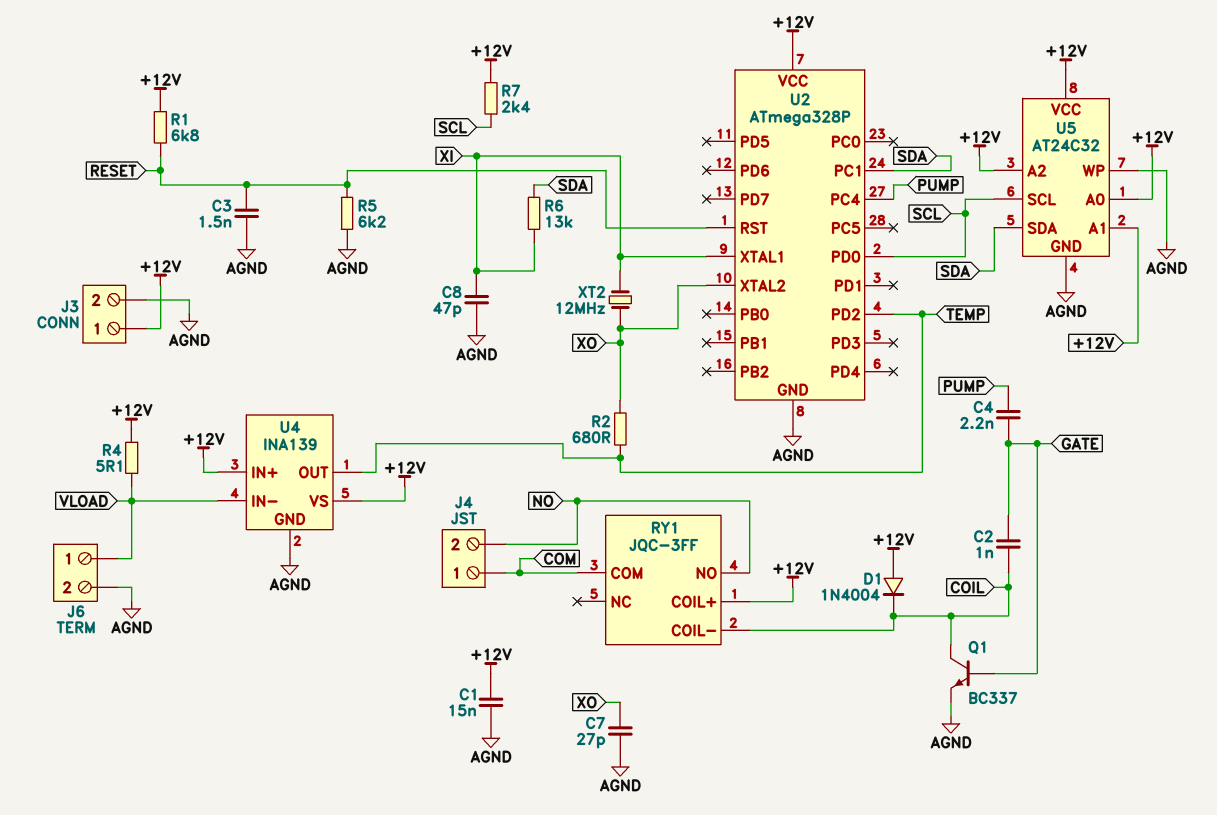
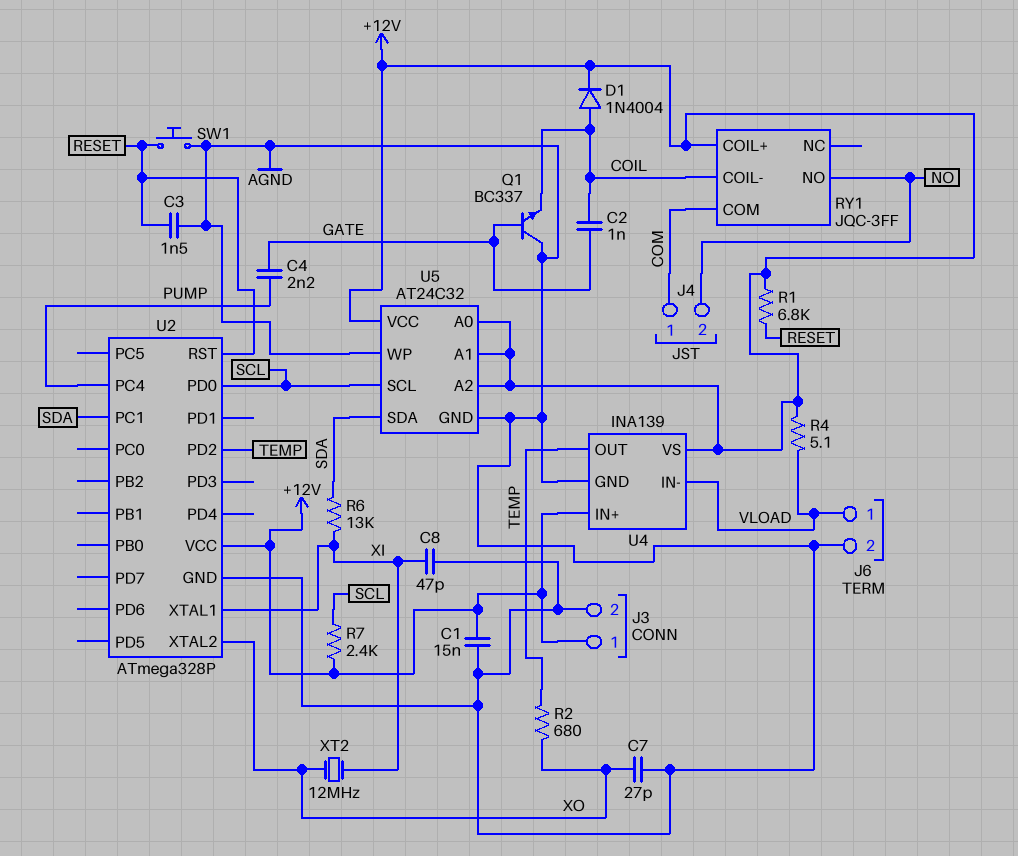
D1: diode 1N4004 (A +12V, K COIL) -> diode 1N4004 (A COIL, K +12V)
Q1: NPN BC337 (B GATE, C COIL, E AGND) -> NPN BC337 (B GATE, C AGND, E COIL)
R5: 6.2k (AGND, RESET) -> none
SW1: none -> button (AGND, RESET)

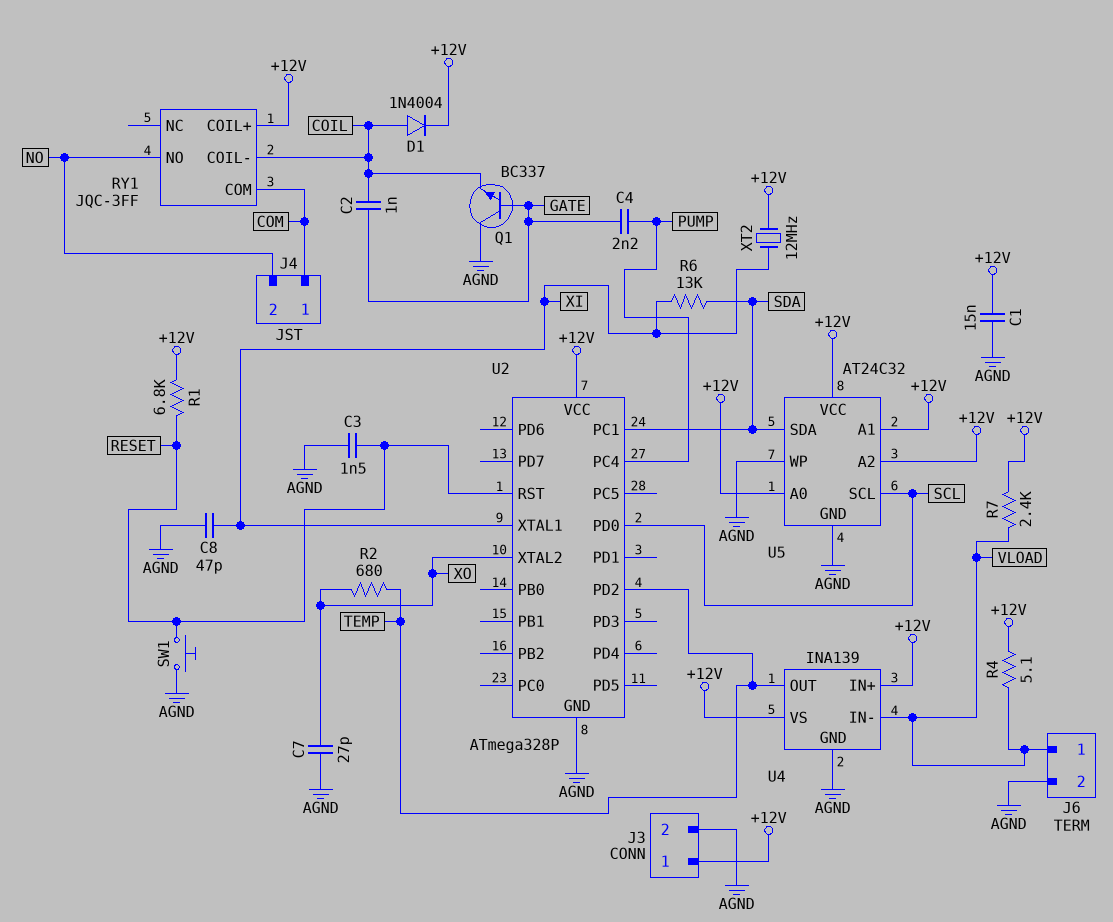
R7: 2.4k (+12V, SCL) -> 2.4k (+12V, VLOAD)
XT2: 12MHz (XI, XO) -> 12MHz (+12V, XI)

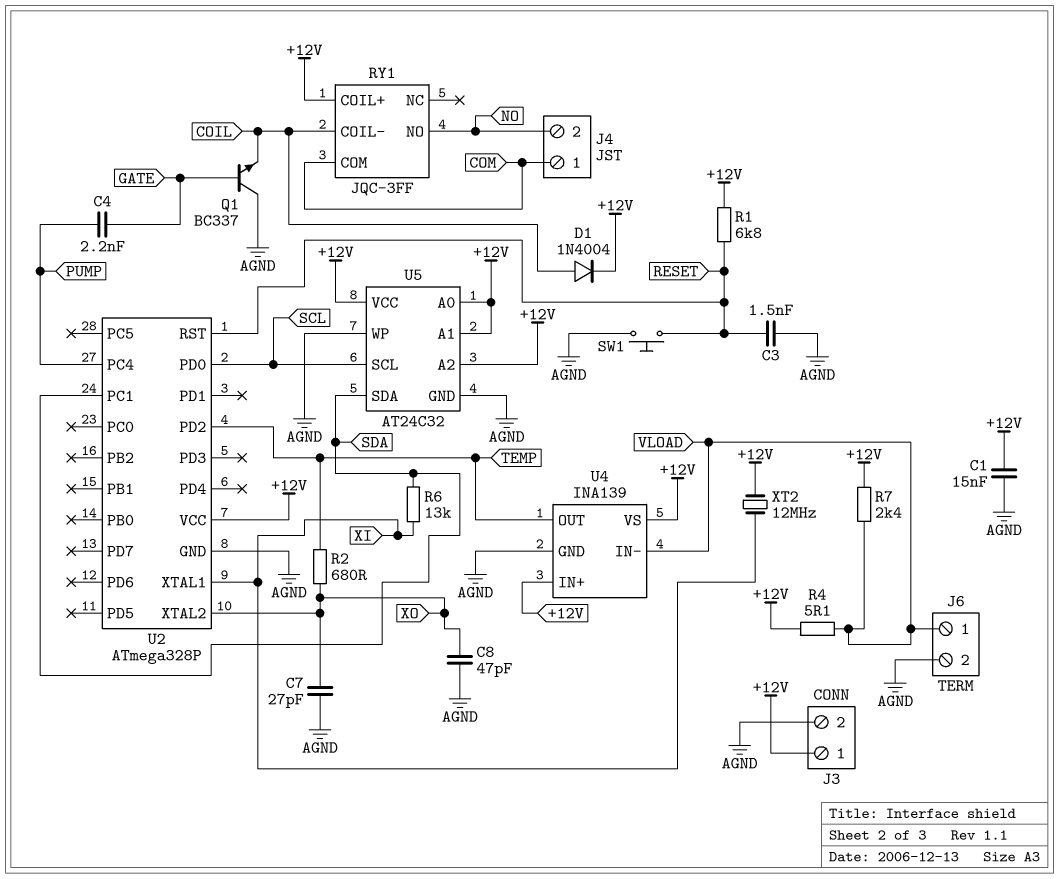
C2: 1nF (COIL, GATE) -> none
C8: 47pF (AGND, XI) -> 47pF (AGND, XO)

